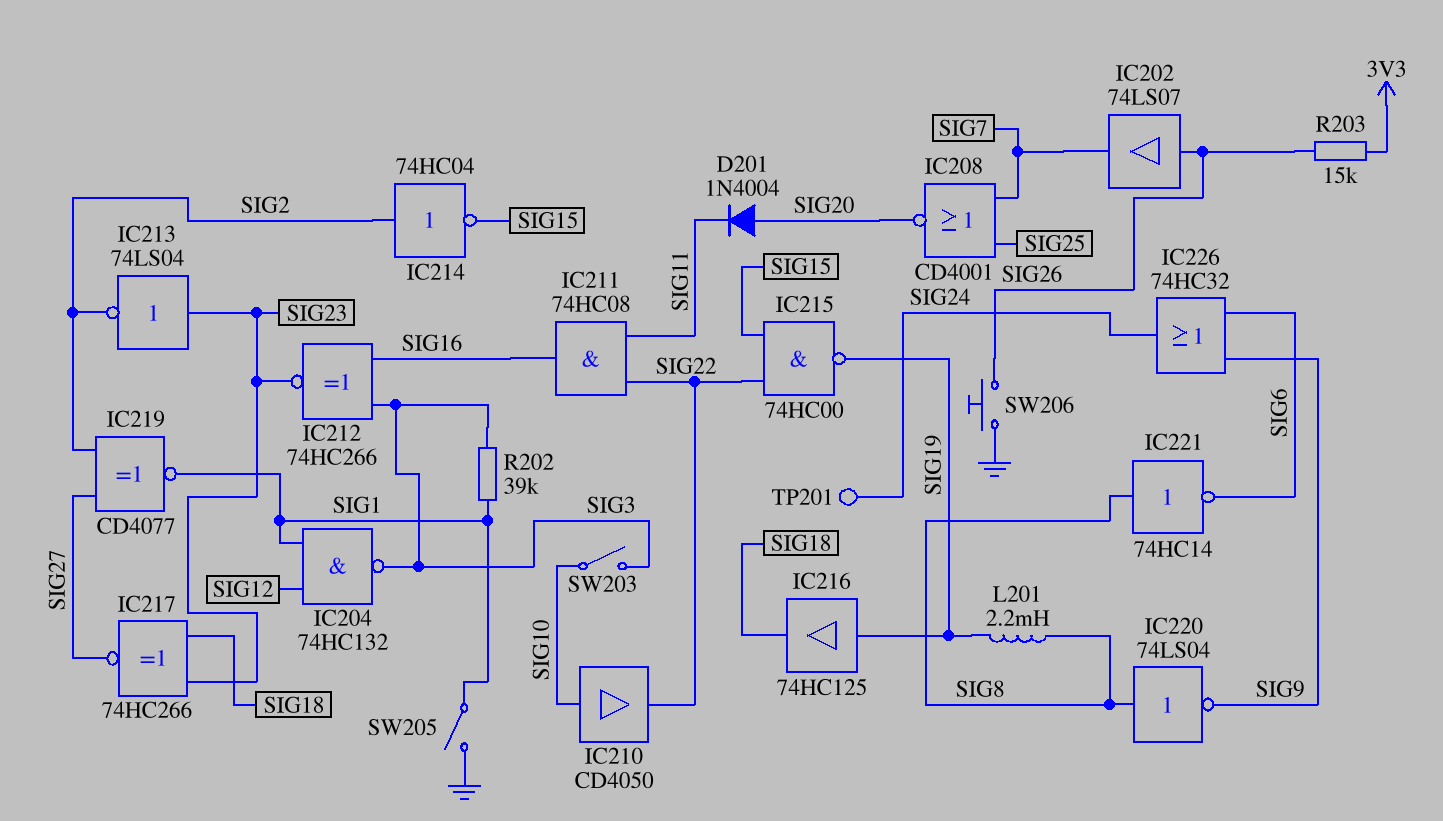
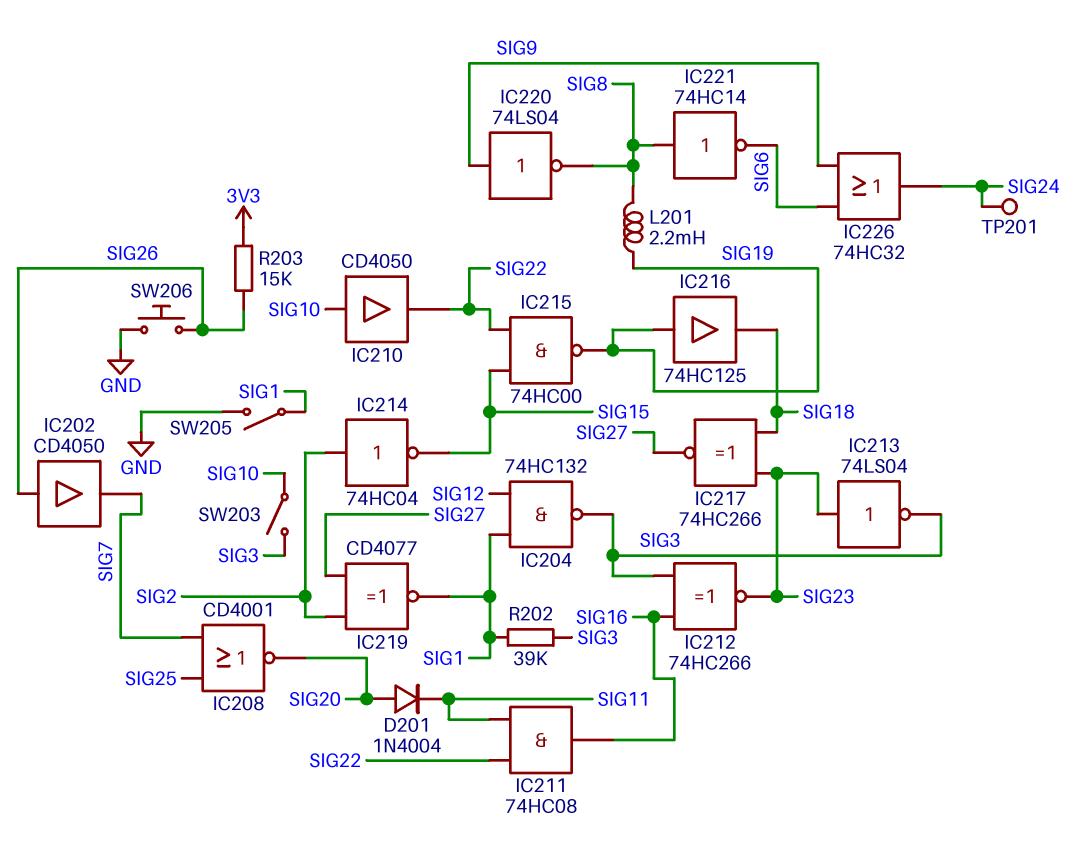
IC202: buffer 74LS07 (in SIG26, out SIG7) -> buffer CD4050 (in SIG26, out SIG7)
IC213: NOT 74LS04 (in SIG23, out SIG2) -> NOT 74LS04 (in SIG23, out SIG3)
IC220: NOT 74LS04 (in SIG8, out SIG9) -> NOT 74LS04 (in SIG9, out SIG8)

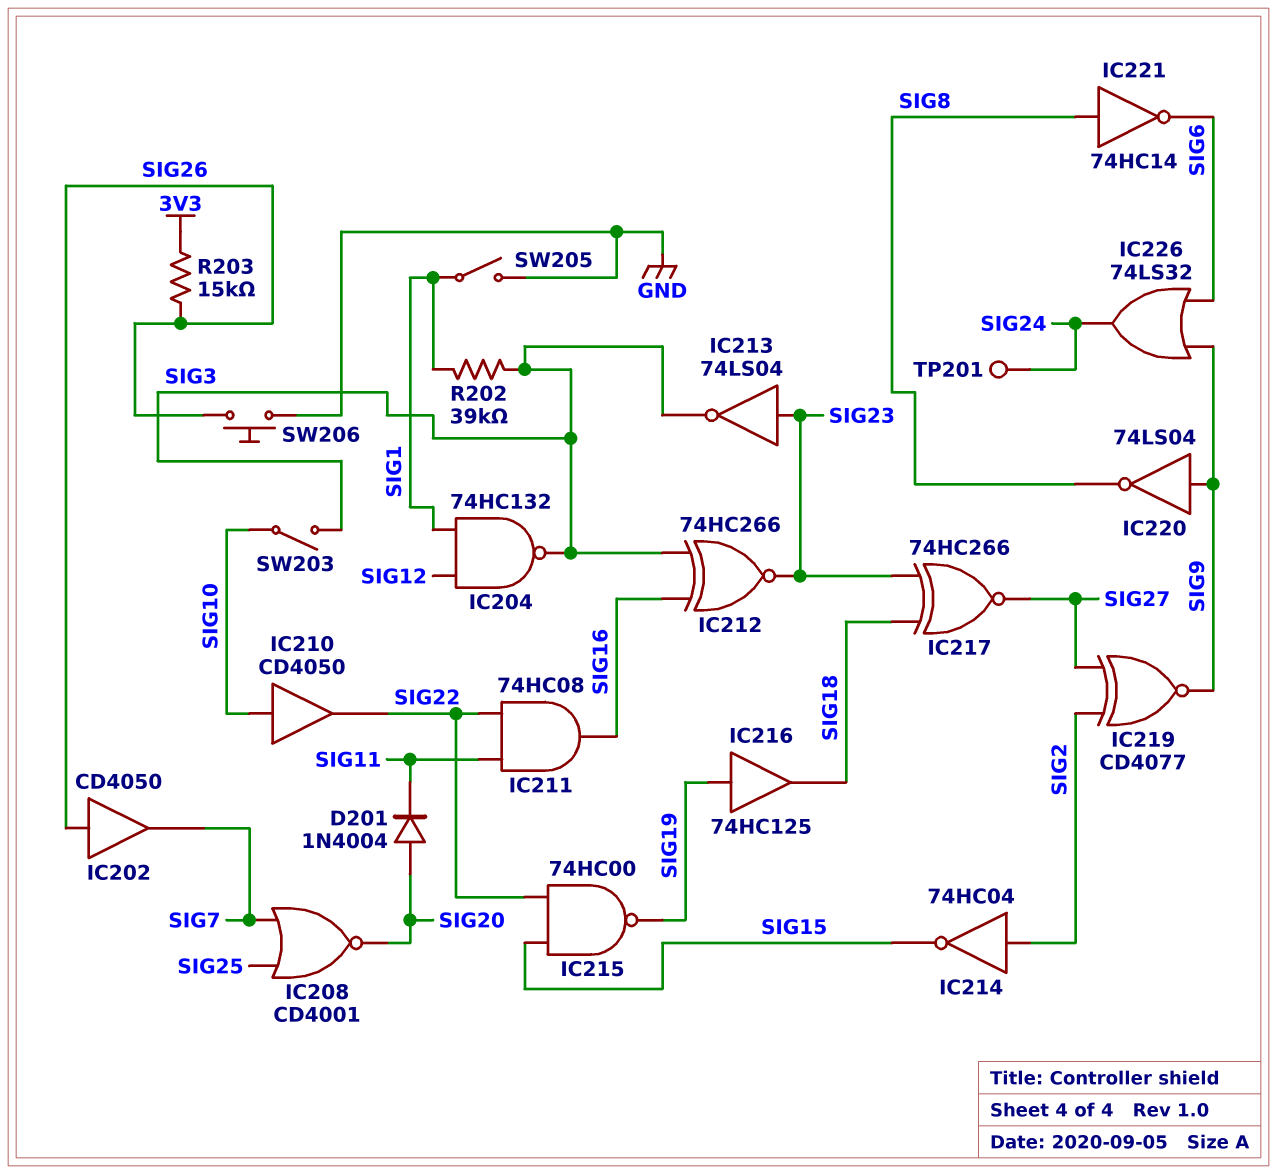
IC219: XNOR CD4077 (in SIG2, in SIG27, out SIG1) -> XNOR CD4077 (in SIG2, in SIG27, out SIG9)
IC226: OR 74HC32 (in SIG6, in SIG9, out SIG24) -> OR 74LS32 (in SIG6, in SIG9, out SIG24)
L201: 2.2mH (SIG8, SIG19) -> none

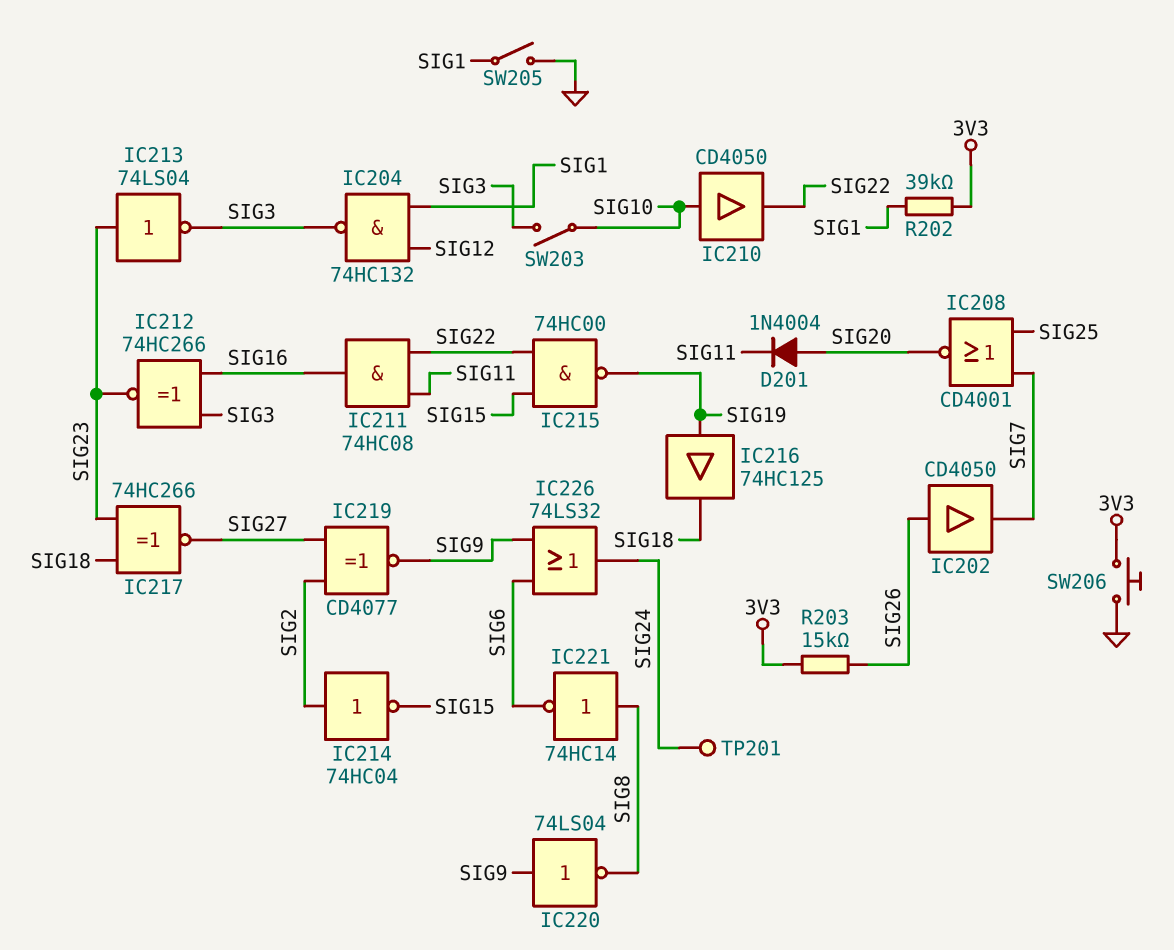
R202: 39k (SIG1, SIG3) -> 39k (3V3, SIG1)
SW206: button (GND, SIG26) -> button (3V3, GND)

